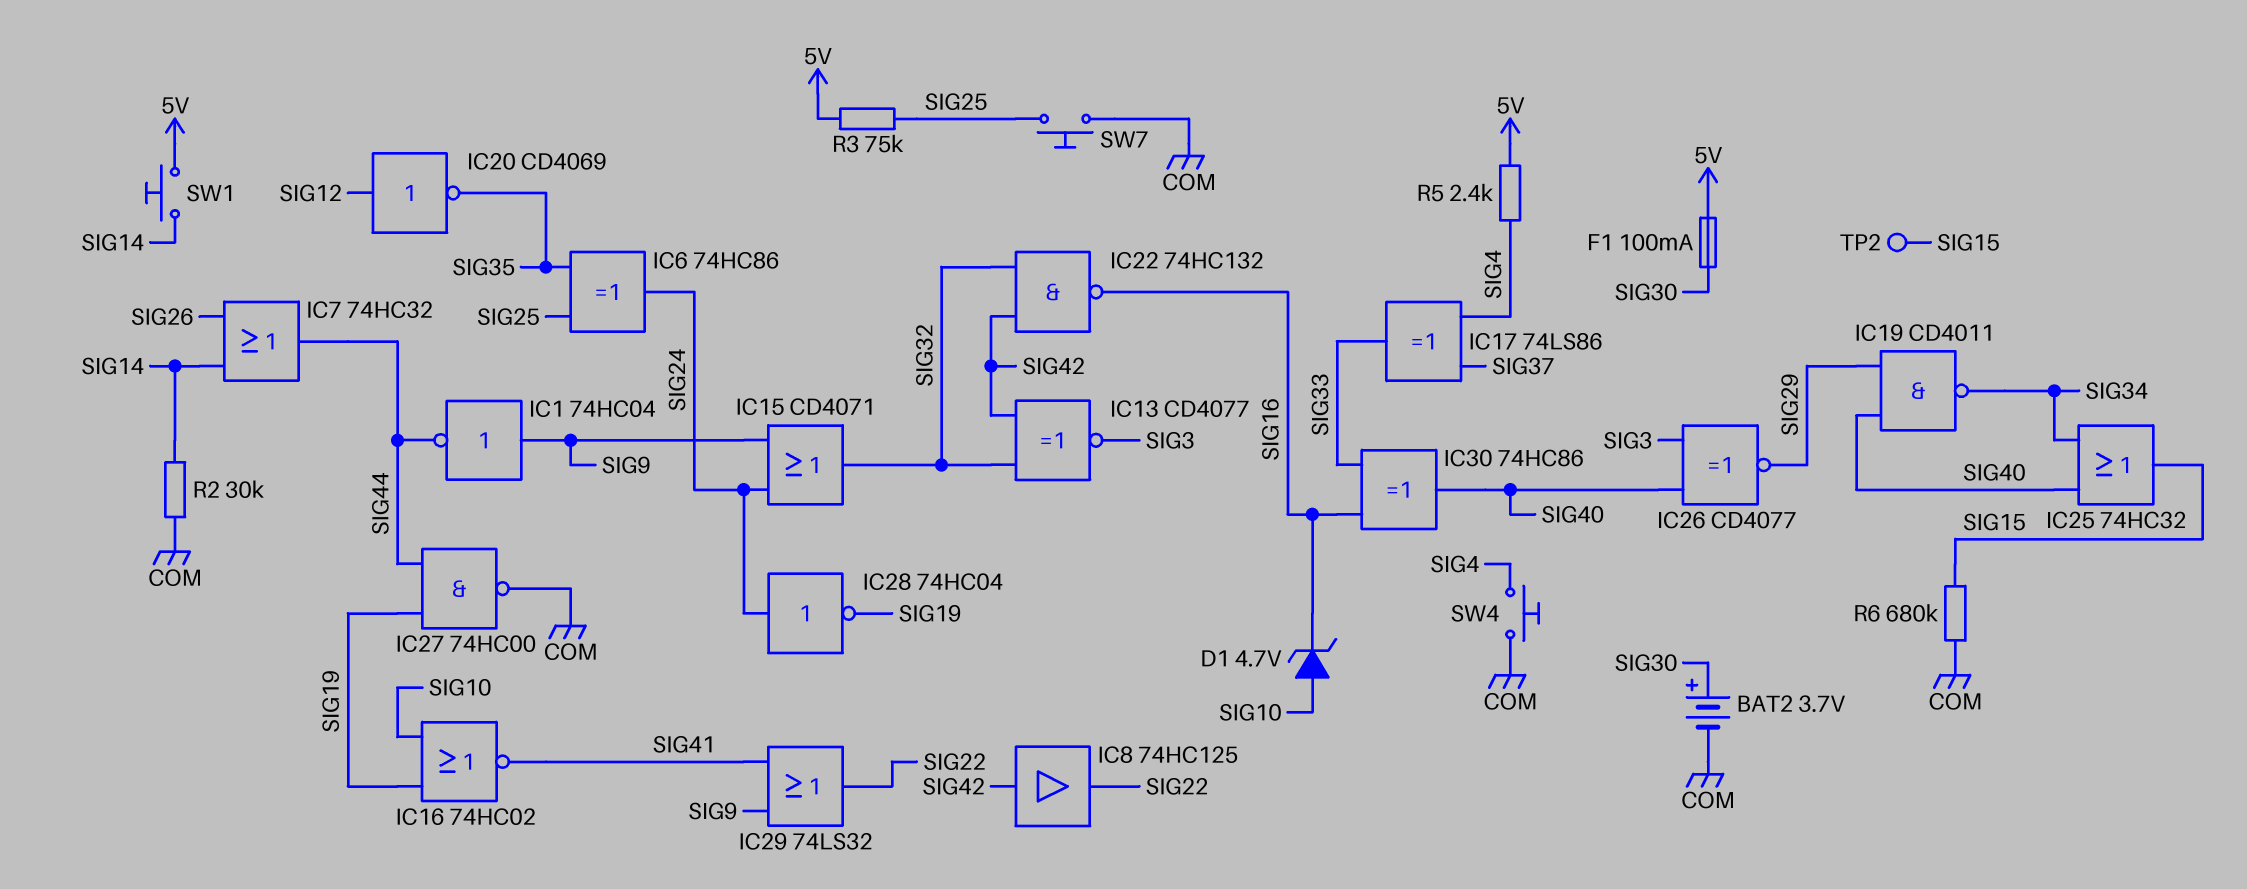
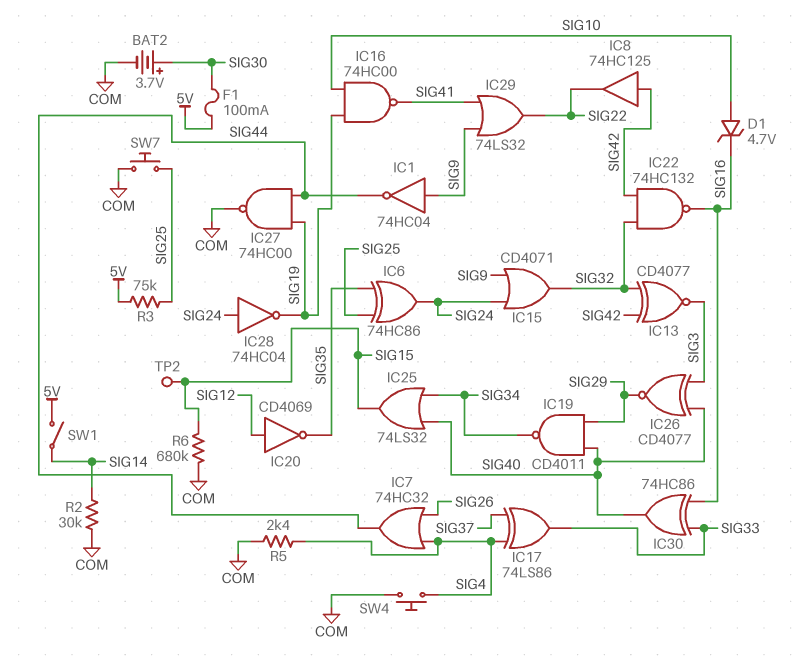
IC7: OR 74HC32 (in SIG14, in SIG26, out SIG44) -> OR 74HC32 (in SIG4, in SIG26, out SIG44)
IC16: NOR 74HC02 (in SIG10, in SIG19, out SIG41) -> NAND 74HC00 (in SIG10, in SIG19, out SIG41)
IC25: OR 74HC32 (in SIG34, in SIG40, out SIG15) -> OR 74LS32 (in SIG34, in SIG40, out SIG15)
R5: 2.4k (5V, SIG4) -> 2.4k (COM, SIG4)
SW1: button (5V, SIG14) -> switch (5V, SIG14)

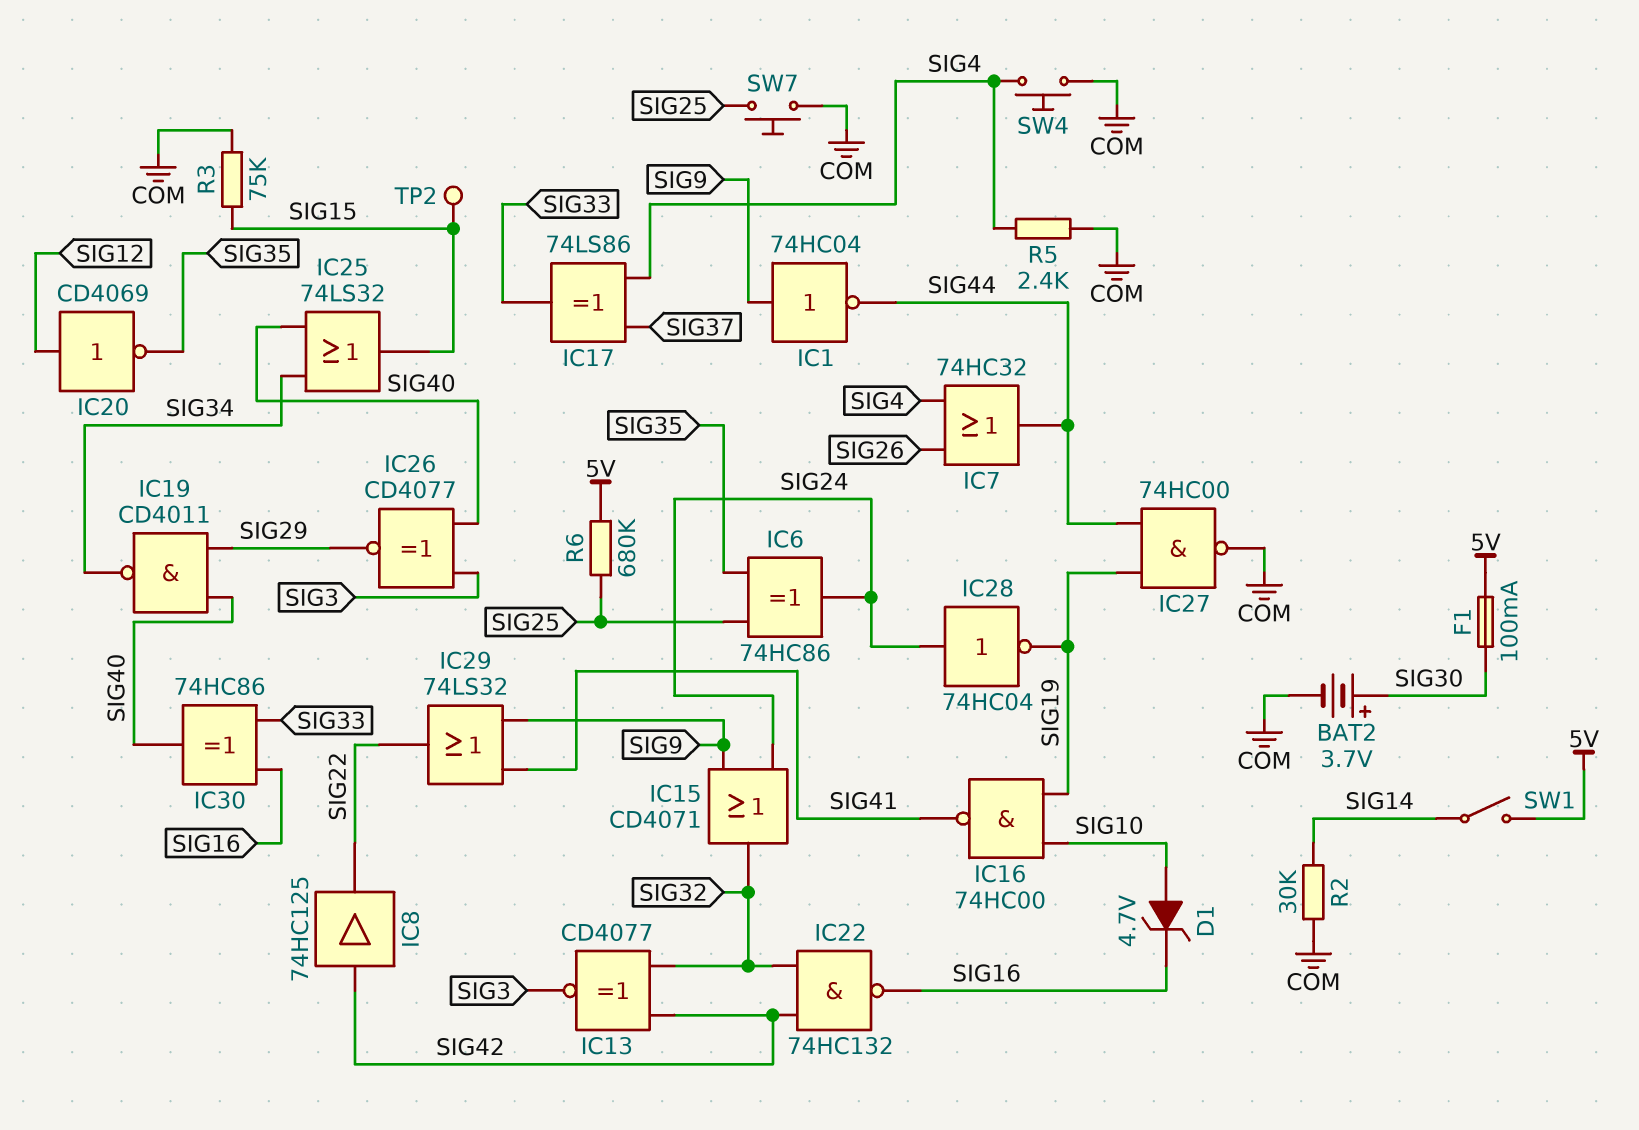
R3: 75k (5V, SIG25) -> 75k (COM, SIG15)
R6: 680k (COM, SIG15) -> 680k (5V, SIG25)

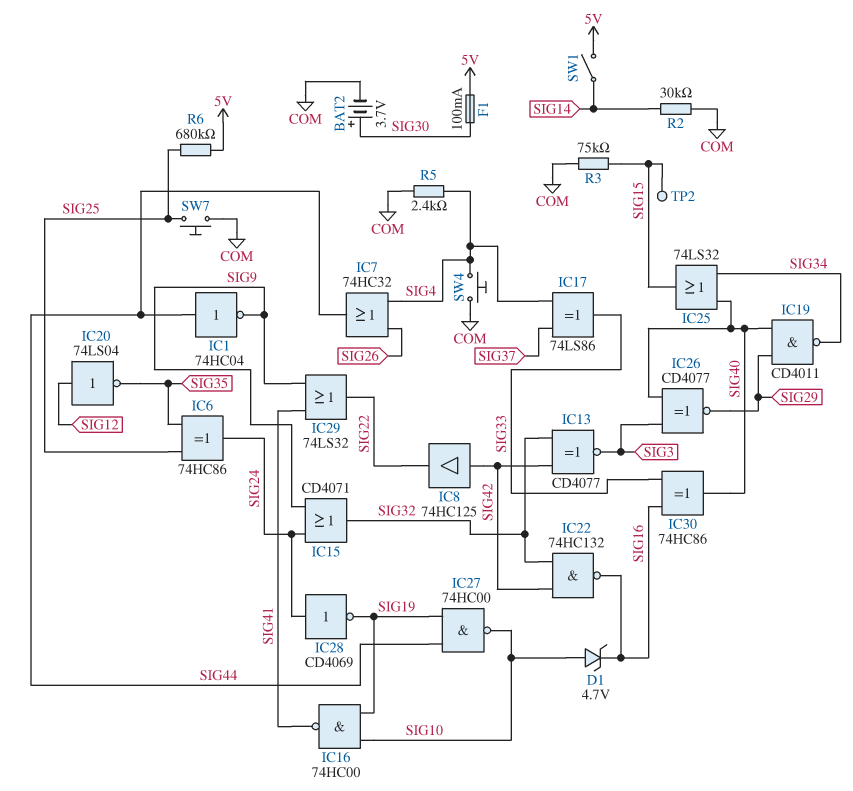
IC1: NOT 74HC04 (in SIG9, out SIG44) -> NOT 74HC04 (in SIG44, out SIG9)
IC20: NOT CD4069 (in SIG12, out SIG35) -> NOT 74LS04 (in SIG12, out SIG35)
IC27: NAND 74HC00 (in SIG19, in SIG44, out COM) -> NAND 74HC00 (in SIG19, in SIG44, out SIG10)
IC28: NOT 74HC04 (in SIG24, out SIG19) -> NOT CD4069 (in SIG24, out SIG19)

